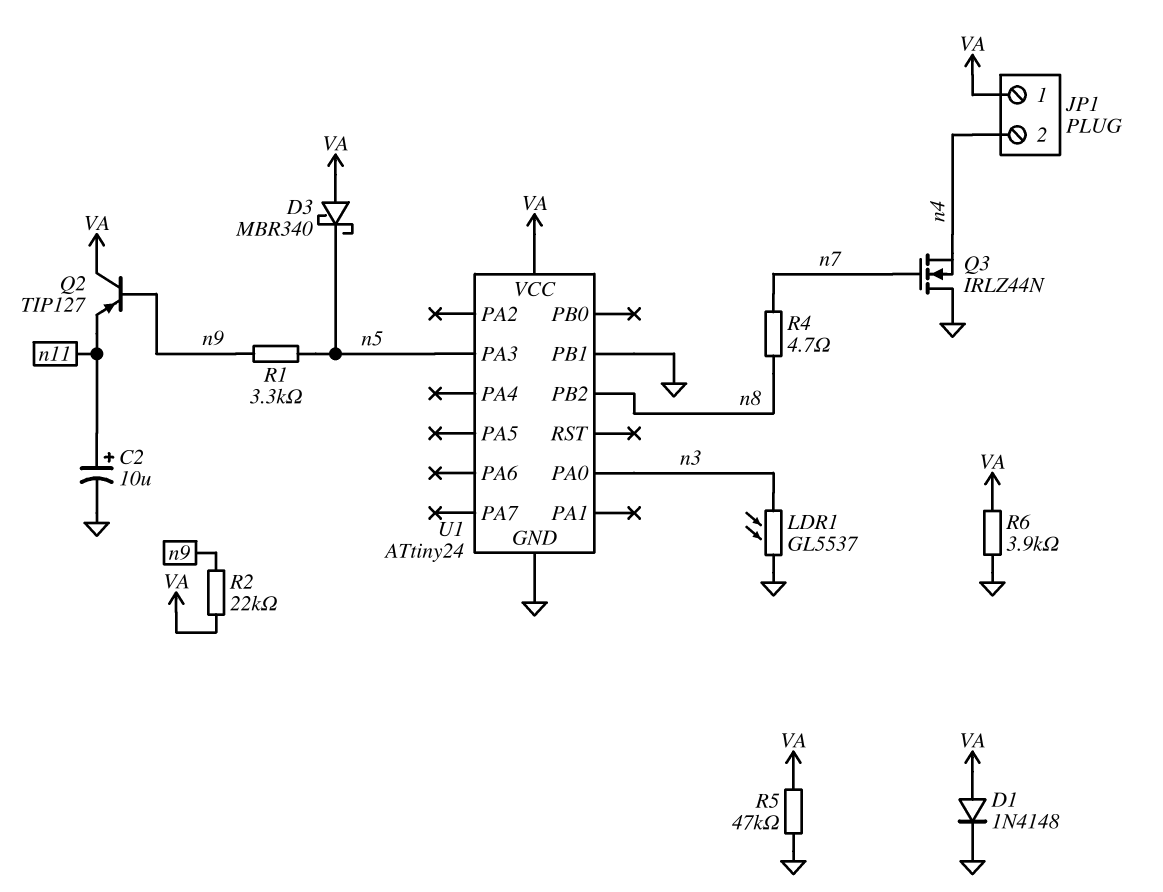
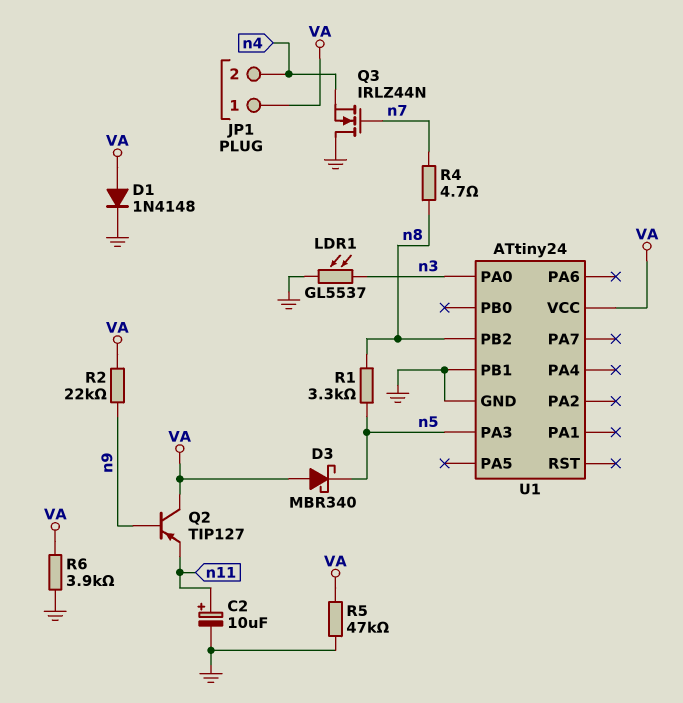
R1: 3.3k (n5, n9) -> 3.3k (n5, n8)

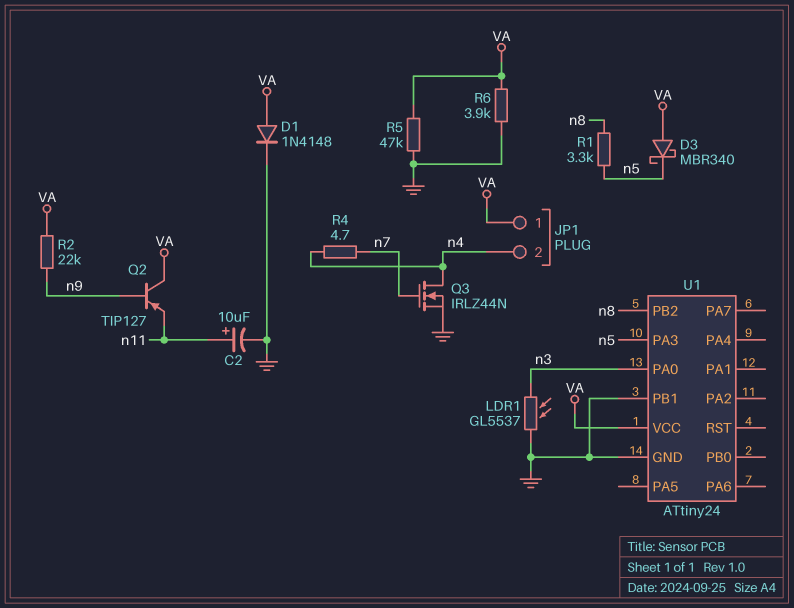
Q3: NMOS IRLZ44N (G n7, D GND, S n4) -> NMOS IRLZ44N (G n7, D n4, S GND)
R4: 4.7 (n7, n8) -> 4.7 (n4, n7)

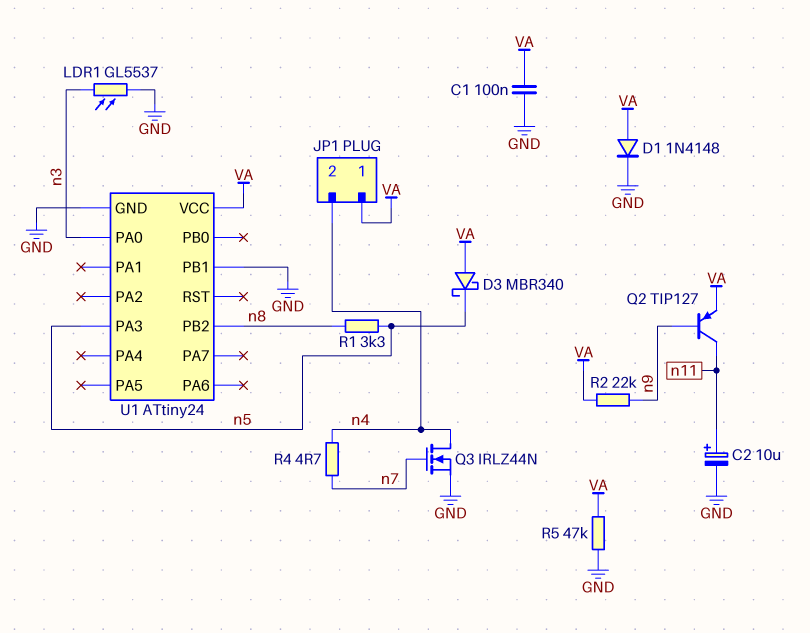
C1: none -> 100nF (GND, VA)
Q2: PNP TIP127 (B n9, C VA, E n11) -> PNP TIP127 (B n9, C n11, E VA)
R6: 3.9k (GND, VA) -> none

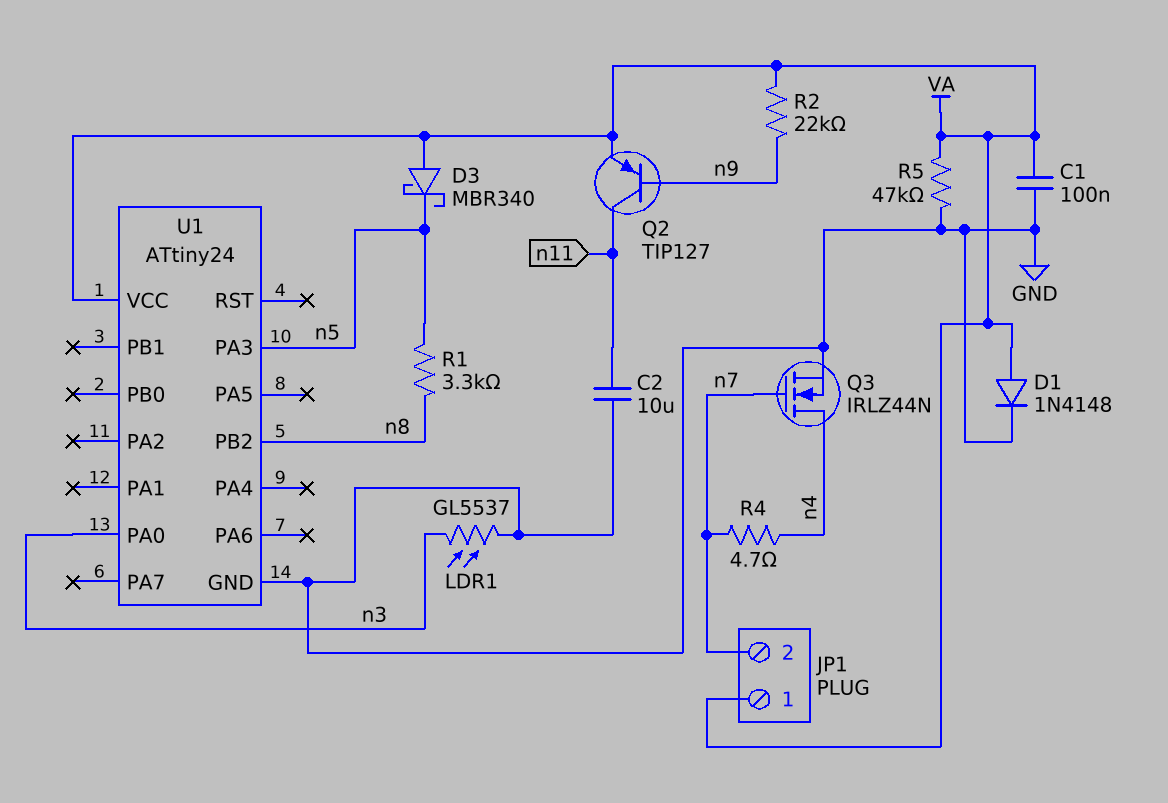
C2: 10uF (plus n11, minus GND) -> 10uF (GND, n11)
JP1 pin 2: n4 -> n7
U1 pin PB1: GND -> none

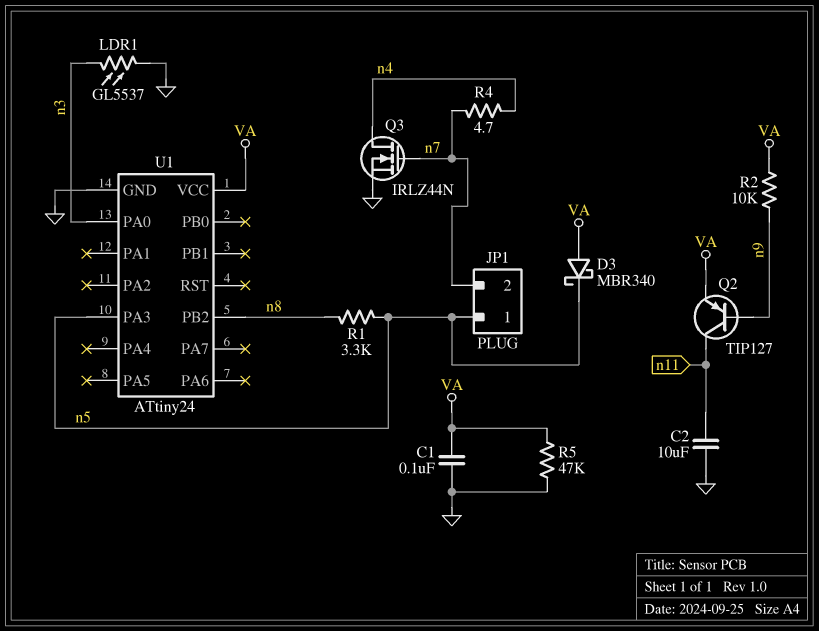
D1: diode 1N4148 (A VA, K GND) -> none
JP1 pin 1: VA -> n5
R2: 22k (VA, n9) -> 10k (VA, n9)

